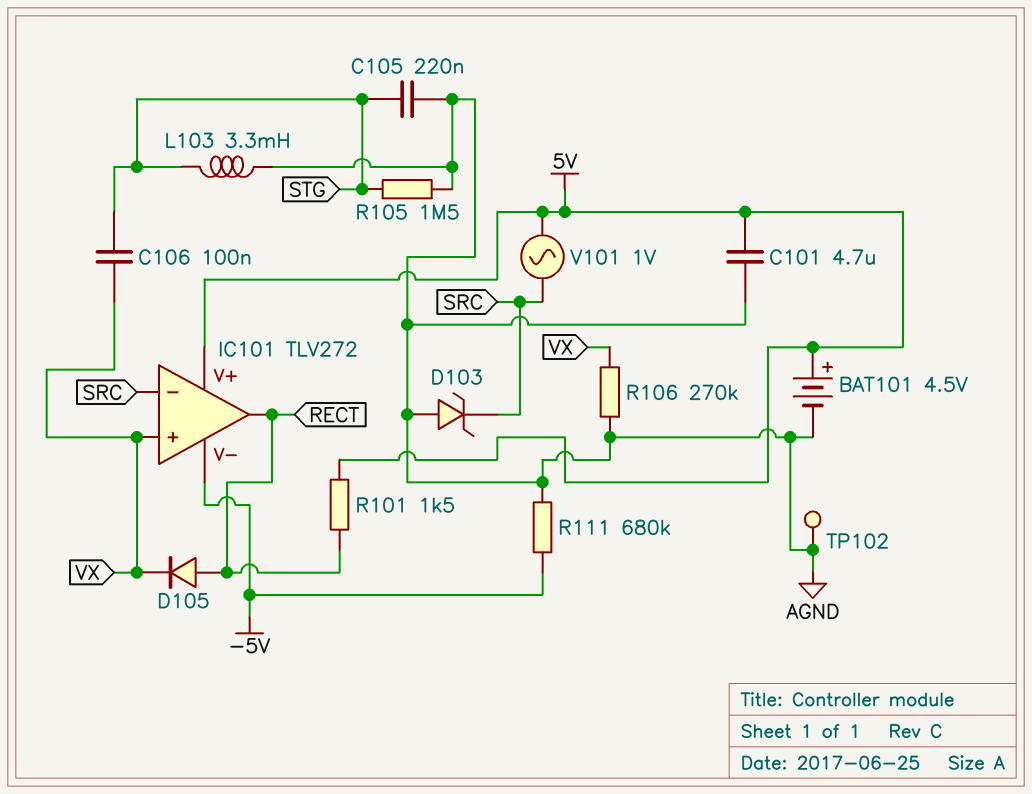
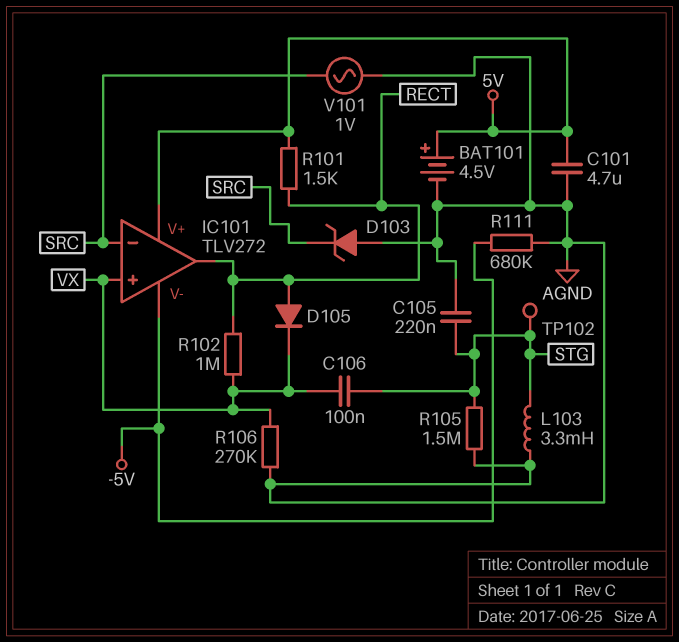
R102: none -> 1M (RECT, VX)
TP102: test point (AGND) -> test point (STG)
V101: AC 1V (5V, SRC) -> AC 1V (AGND, SRC)

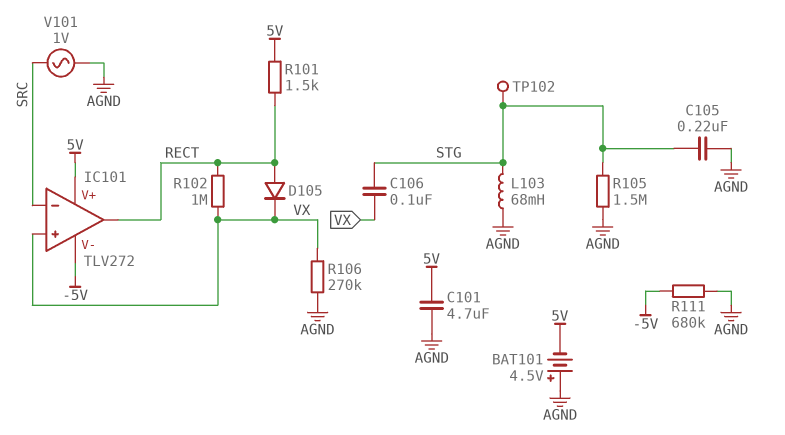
BAT101: 4.5V (plus 5V, minus AGND) -> 4.5V (plus AGND, minus 5V)
D103: zener (A AGND, K SRC) -> none
L103: 3.3mH (AGND, STG) -> 68mH (AGND, STG)

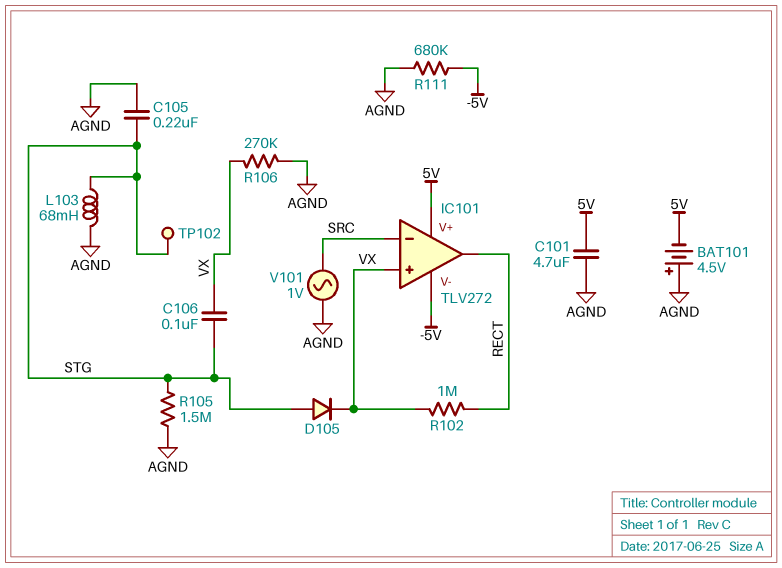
D105: diode (A RECT, K VX) -> diode (A STG, K VX)
R101: 1.5k (5V, RECT) -> none

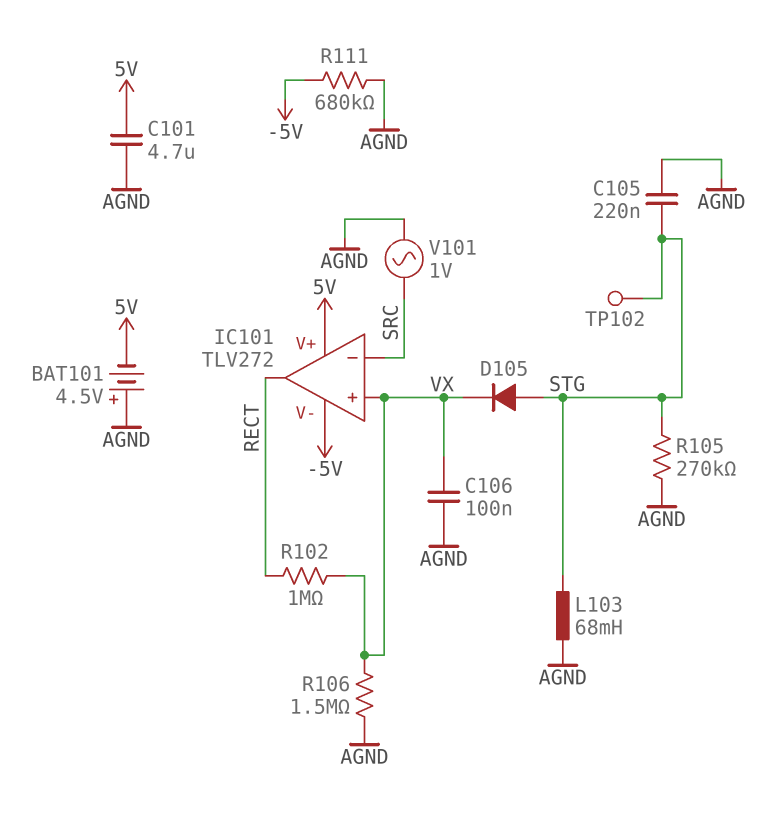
C106: 100nF (STG, VX) -> 100nF (AGND, VX)
R105: 1.5M (AGND, STG) -> 270k (AGND, STG)
R106: 270k (AGND, VX) -> 1.5M (AGND, VX)

